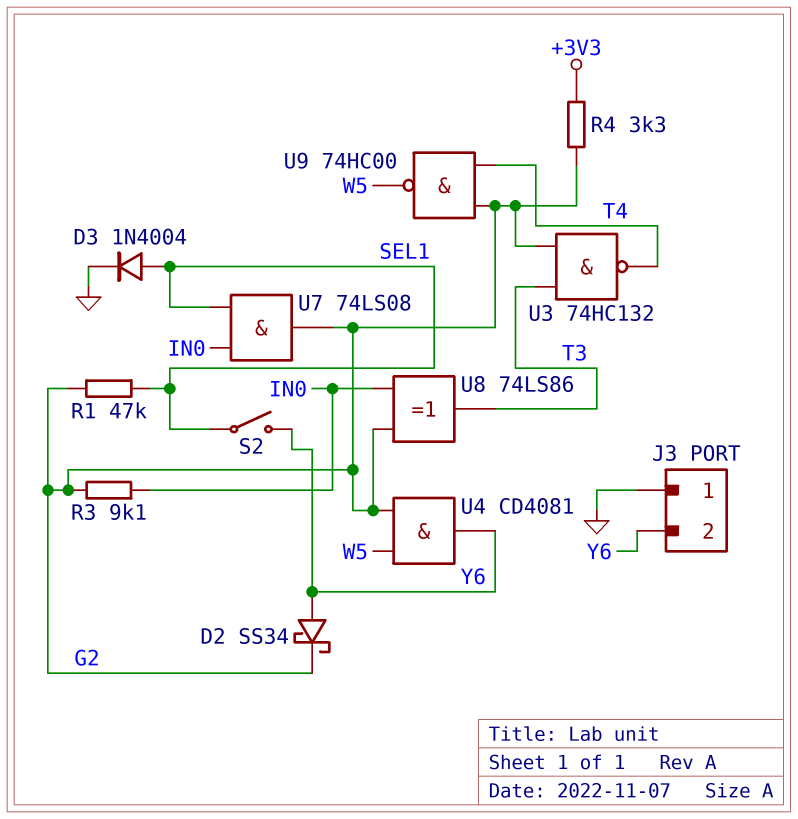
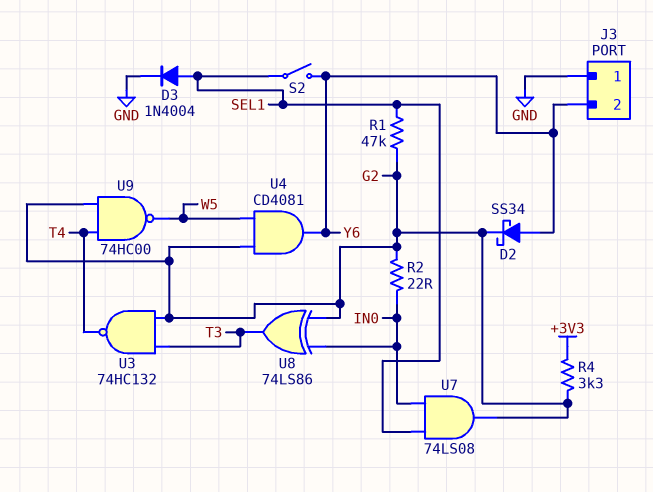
R2: none -> 22 (G2, IN0)
R3: 9.1k (G2, IN0) -> none

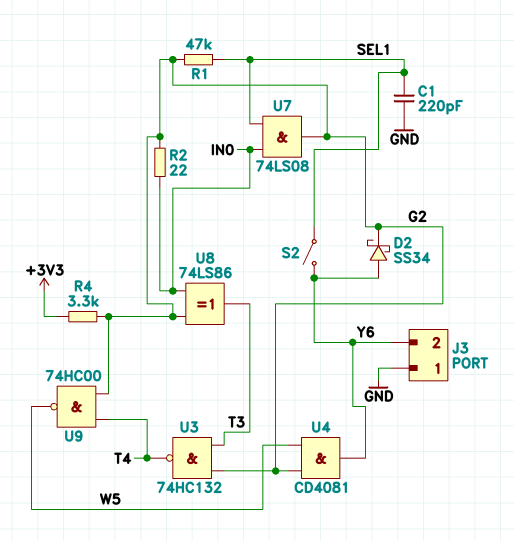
C1: none -> 220pF (GND, SEL1)
D3: diode 1N4004 (A SEL1, K GND) -> none

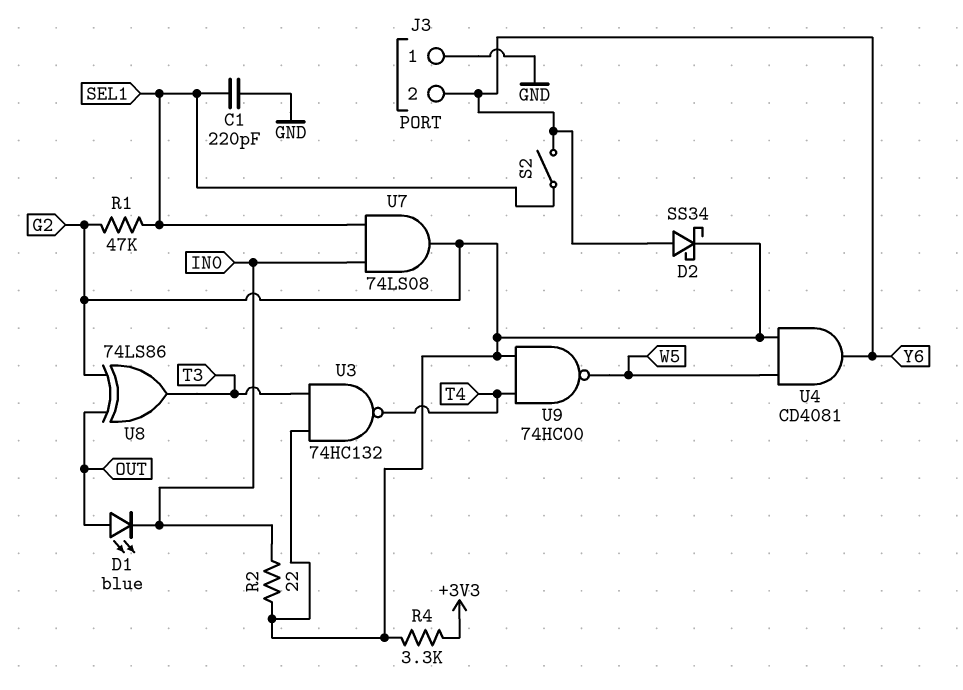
D1: none -> LED blue (A OUT, K IN0)
U8: XOR 74LS86 (in G2, in IN0, out T3) -> XOR 74LS86 (in G2, in OUT, out T3)

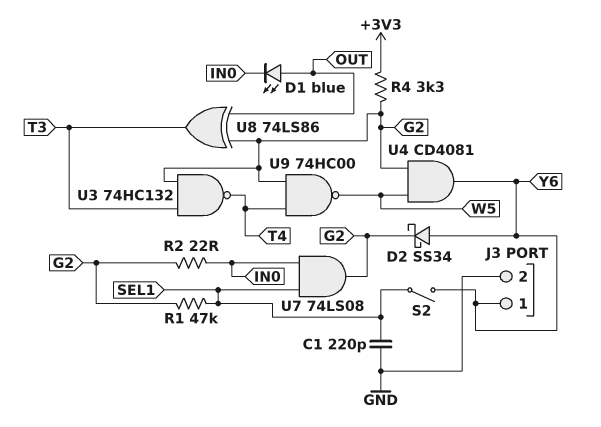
J3 pin 1: GND -> Y6
J3 pin 2: Y6 -> GND

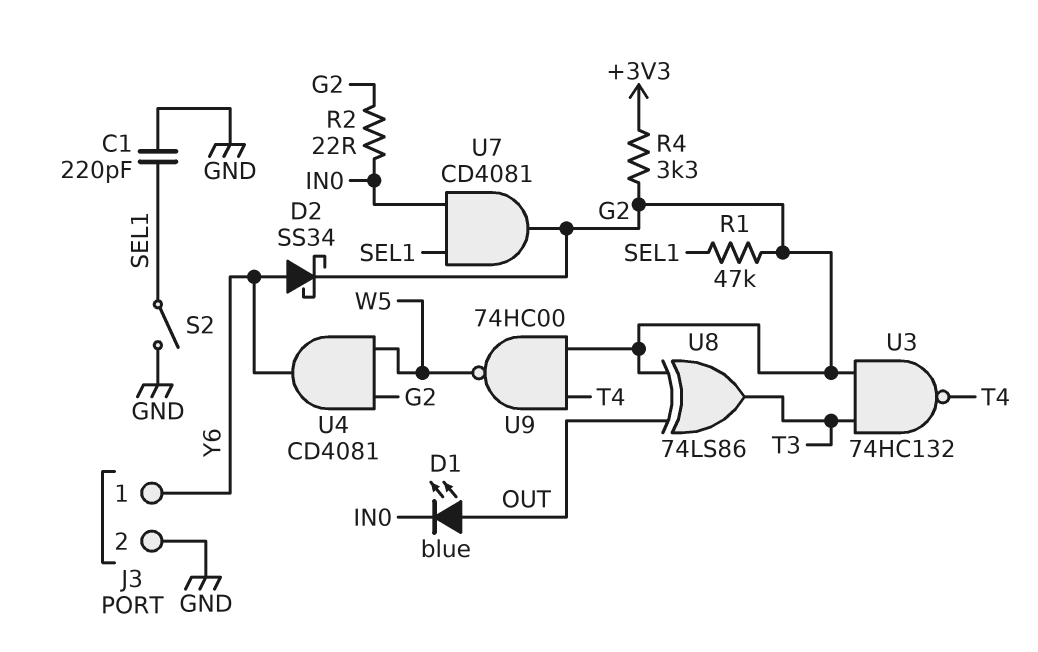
S2: switch (SEL1, Y6) -> switch (GND, SEL1)
U7: AND 74LS08 (in IN0, in SEL1, out G2) -> AND CD4081 (in IN0, in SEL1, out G2)

